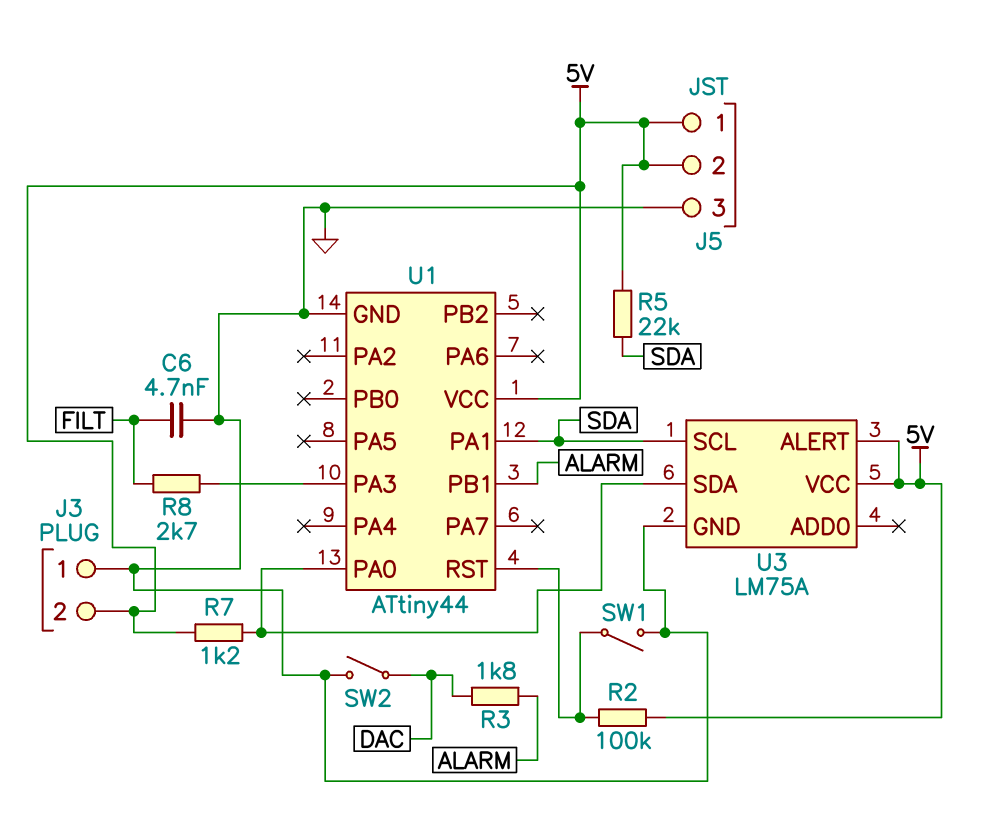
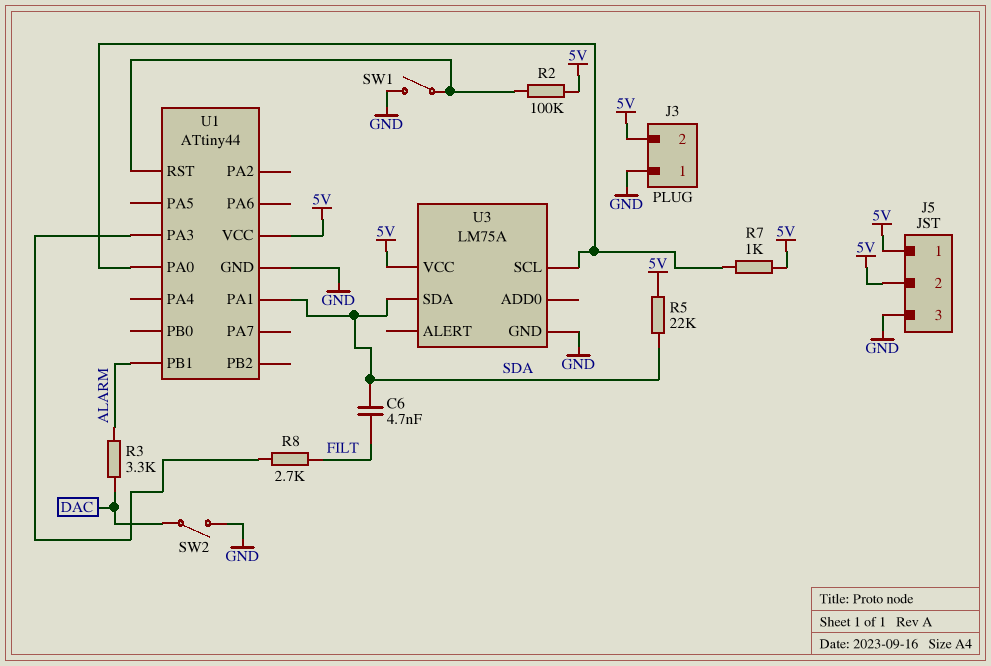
C6: 4.7nF (FILT, GND) -> 4.7nF (FILT, SDA)
R3: 1.8k (ALARM, DAC) -> 3.3k (ALARM, DAC)
R7: 1.2k (5V, U1/PA0) -> 1k (5V, U1/PA0)
U3 pin ALERT: 5V -> none
U3 pin SCL: SDA -> U1/PA0
U3 pin SDA: U1/PA0 -> SDA

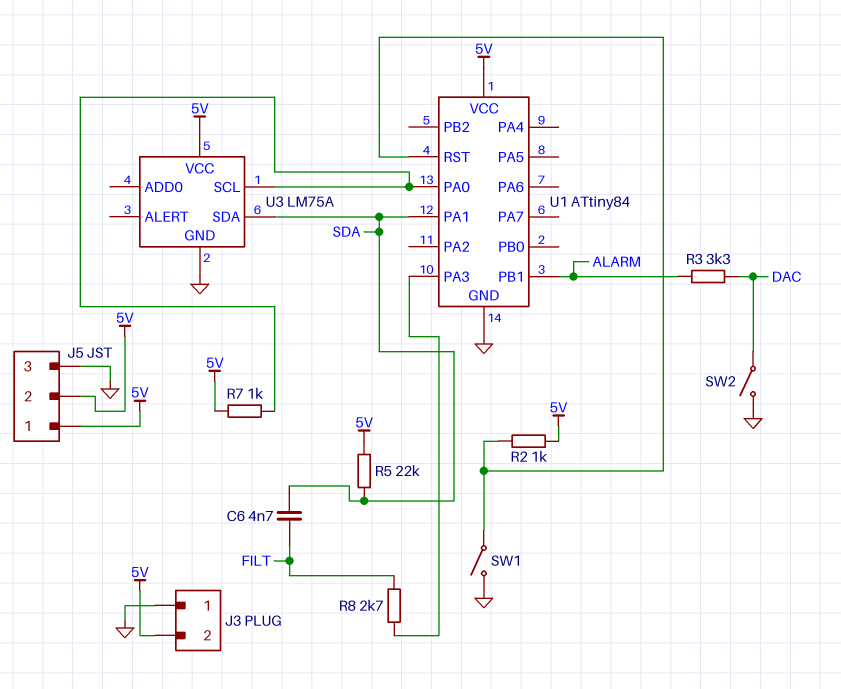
R2: 100k (5V, U1/RST) -> 1k (5V, U1/RST)
U1: ATtiny44 -> ATtiny84

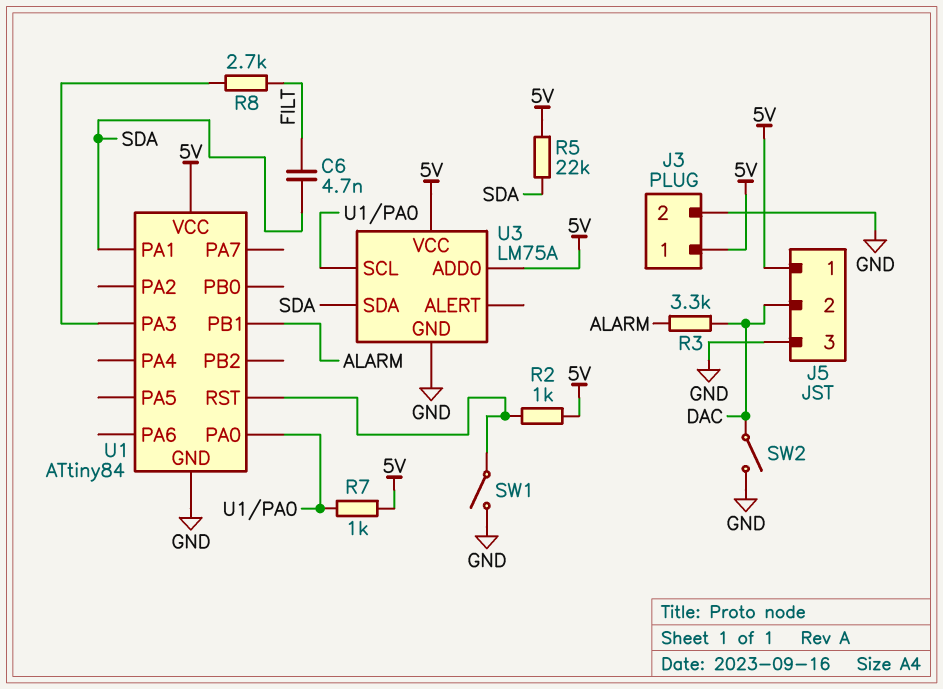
J3 pin 1: GND -> 5V
J3 pin 2: 5V -> GND
J5 pin 2: 5V -> DAC
U3 pin ADD0: none -> 5V

